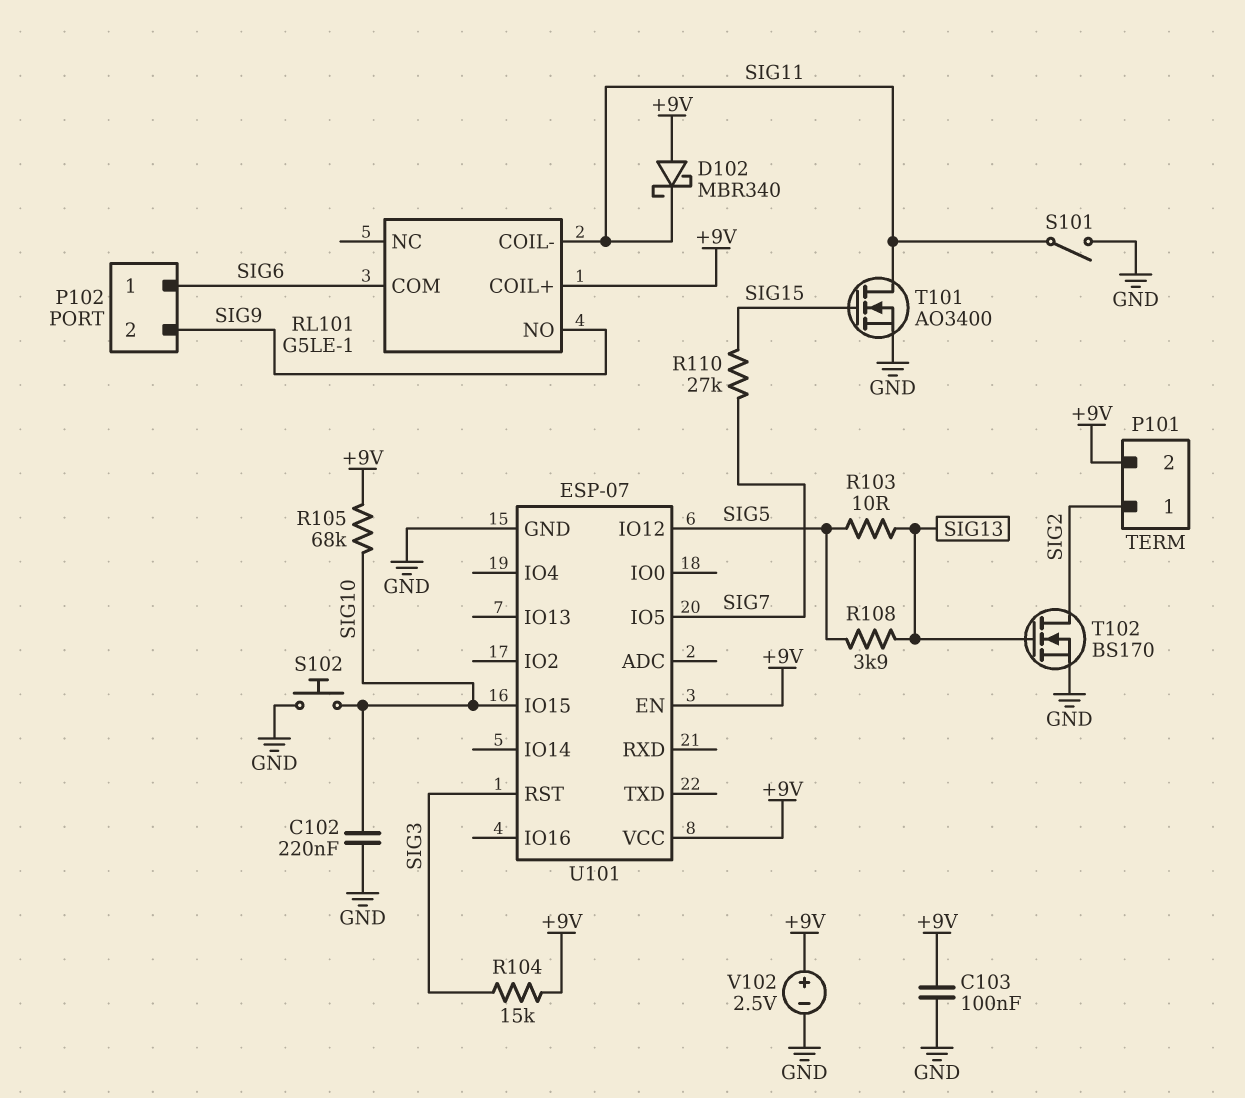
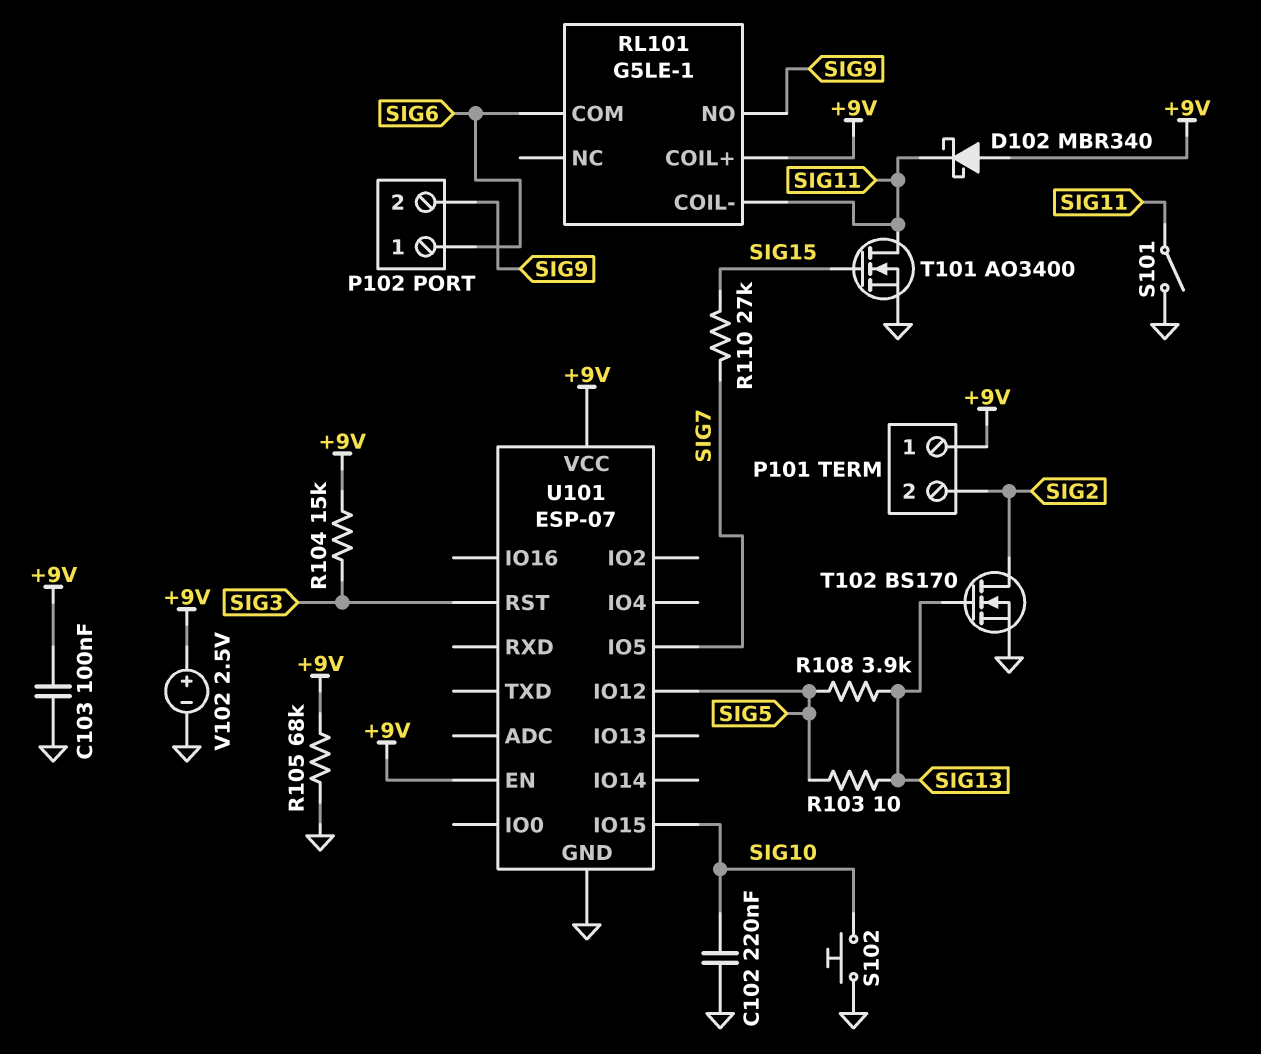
P101 pin 1: SIG2 -> +9V
P101 pin 2: +9V -> SIG2
R105: 68k (+9V, SIG10) -> 68k (+9V, GND)

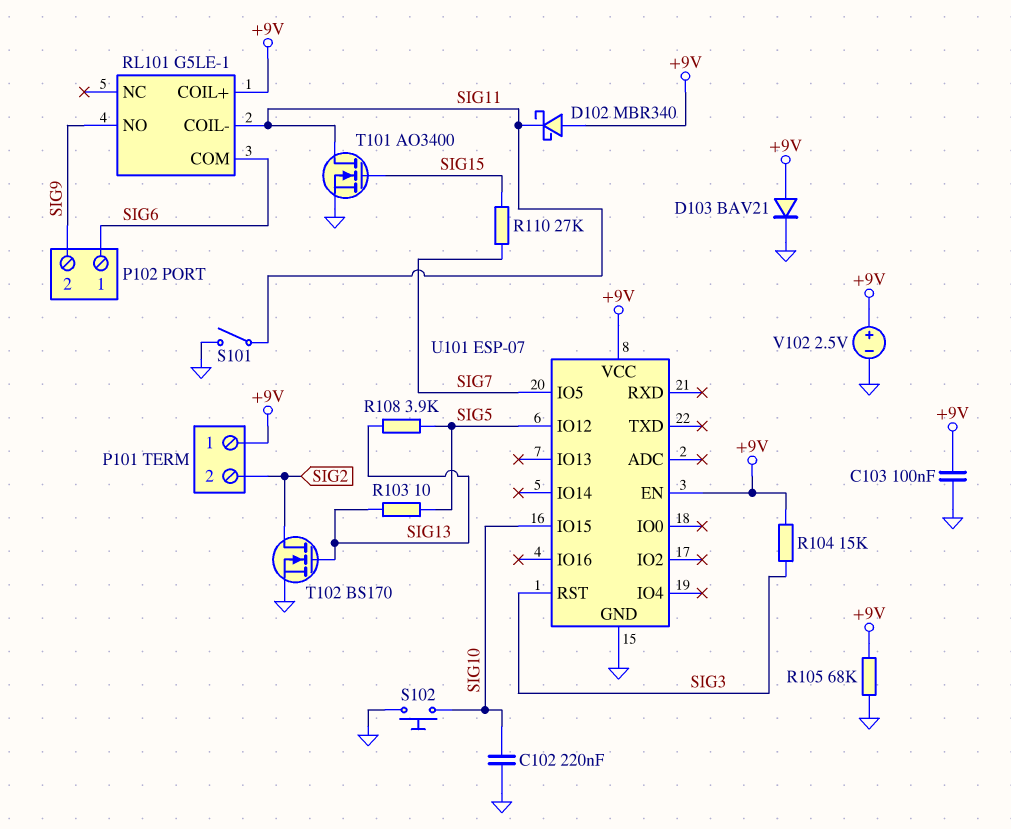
D103: none -> diode BAV21 (A +9V, K GND)

